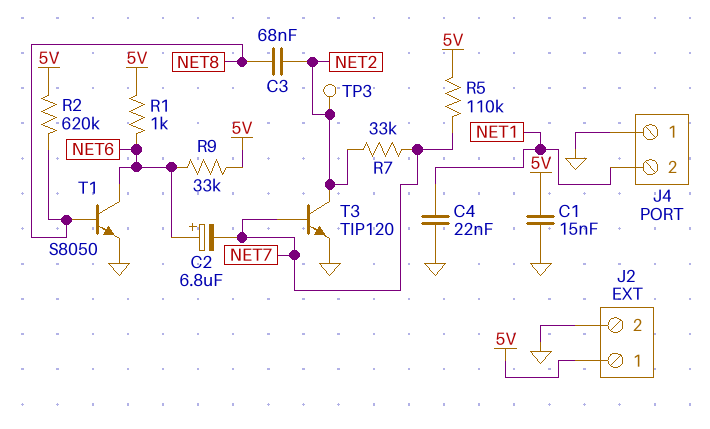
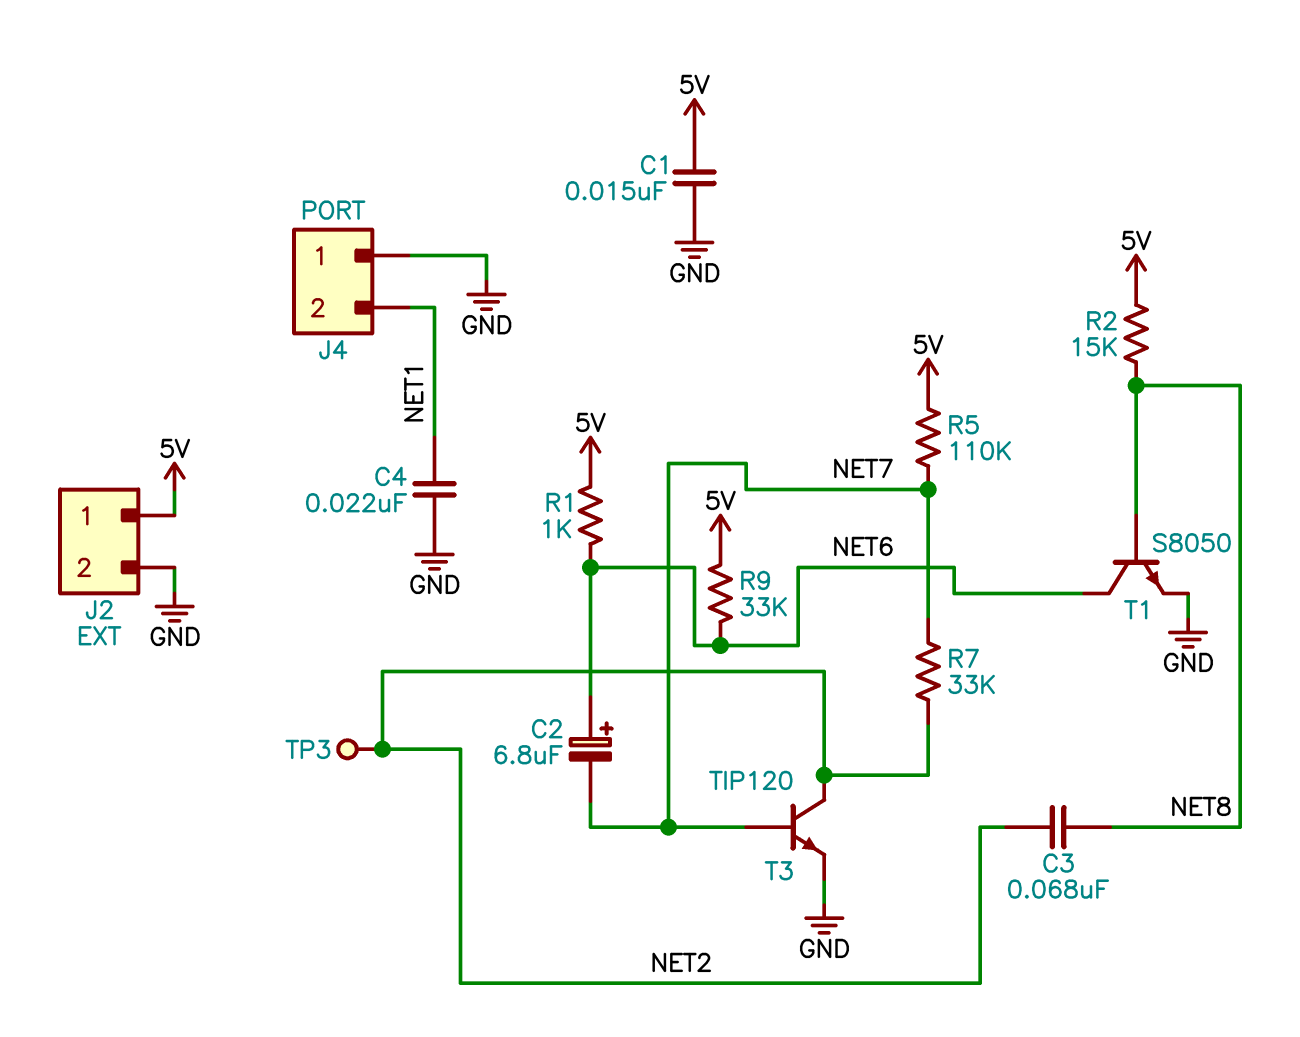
R2: 620k (5V, NET8) -> 15k (5V, NET8)

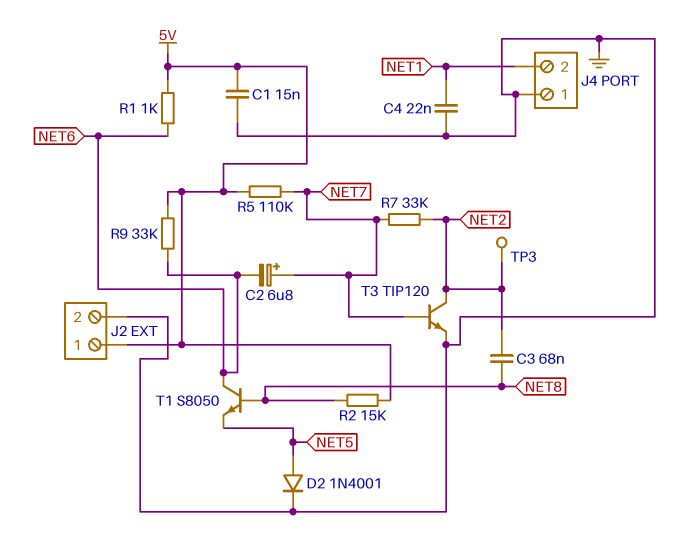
C2: 6.8uF (plus NET6, minus NET7) -> 6.8uF (plus NET7, minus NET6)
D2: none -> diode 1N4001 (A NET5, K GND)
T1: NPN S8050 (B NET8, C NET6, E GND) -> NPN S8050 (B NET8, C NET6, E NET5)

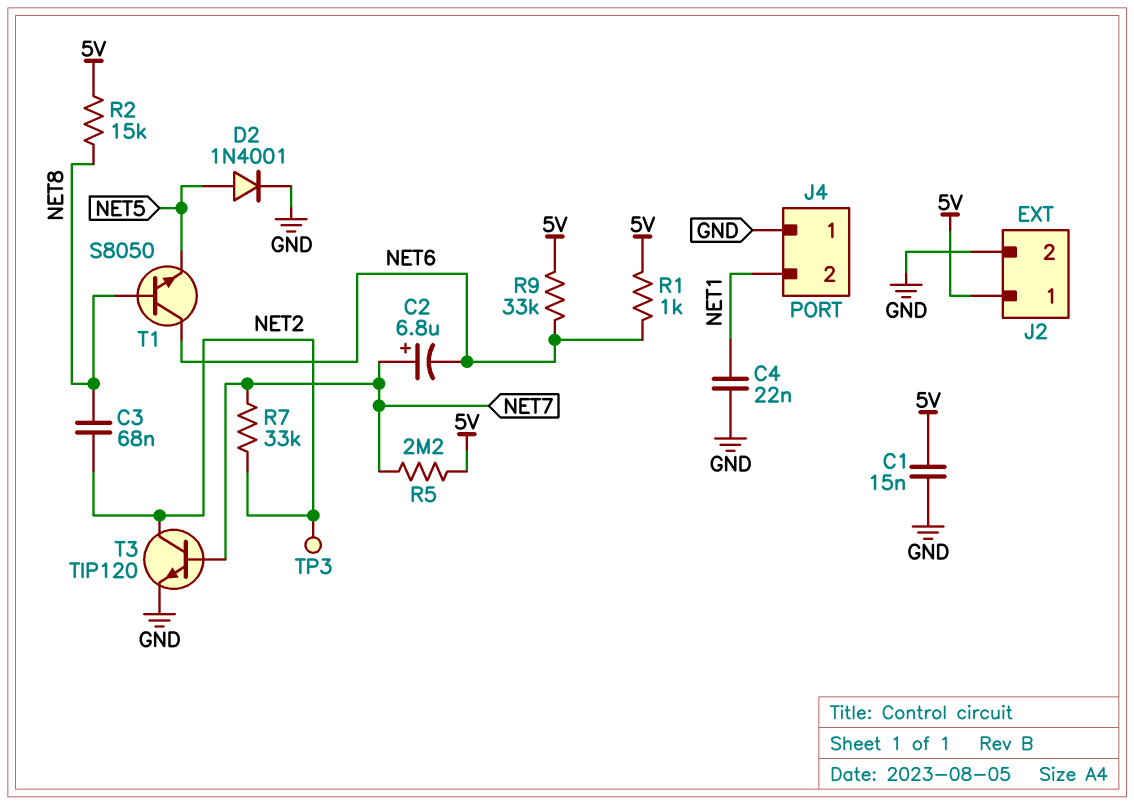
R5: 110k (5V, NET7) -> 2.2M (5V, NET7)

